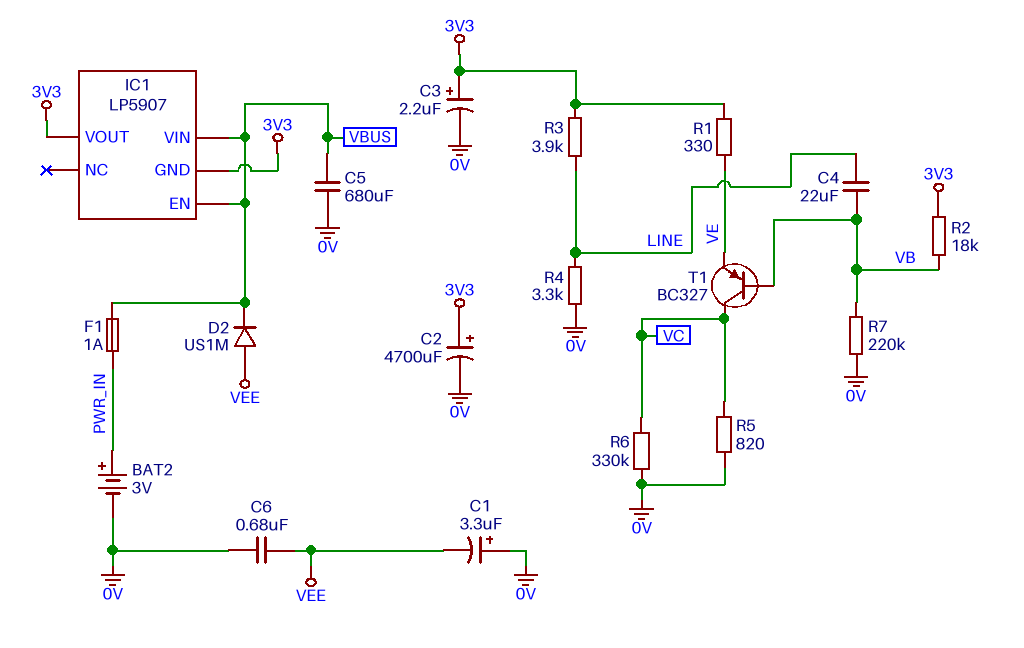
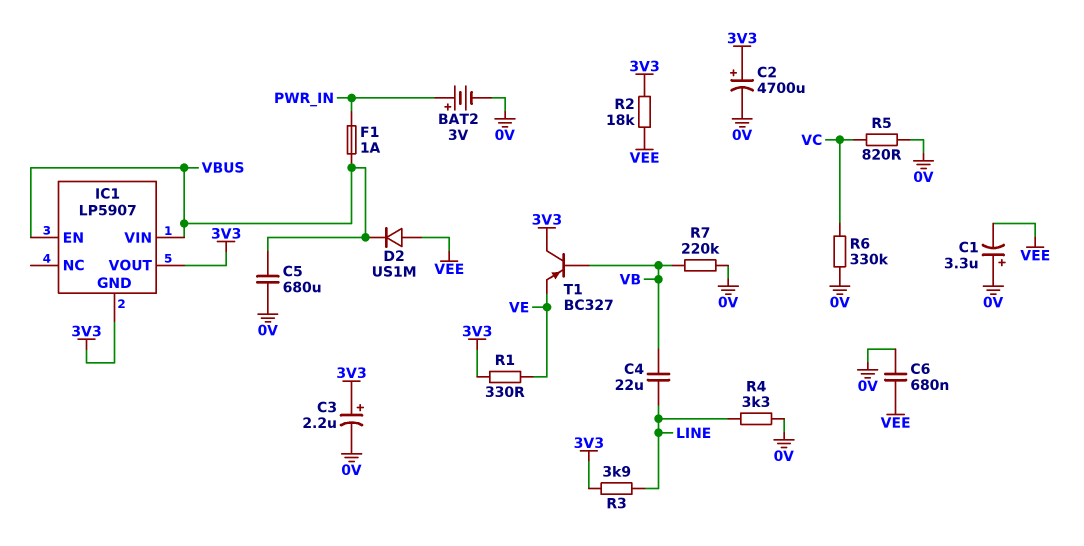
R2: 18k (3V3, VB) -> 18k (3V3, VEE)
T1: PNP BC327 (B VB, C VC, E VE) -> PNP BC327 (B VB, C 3V3, E VE)

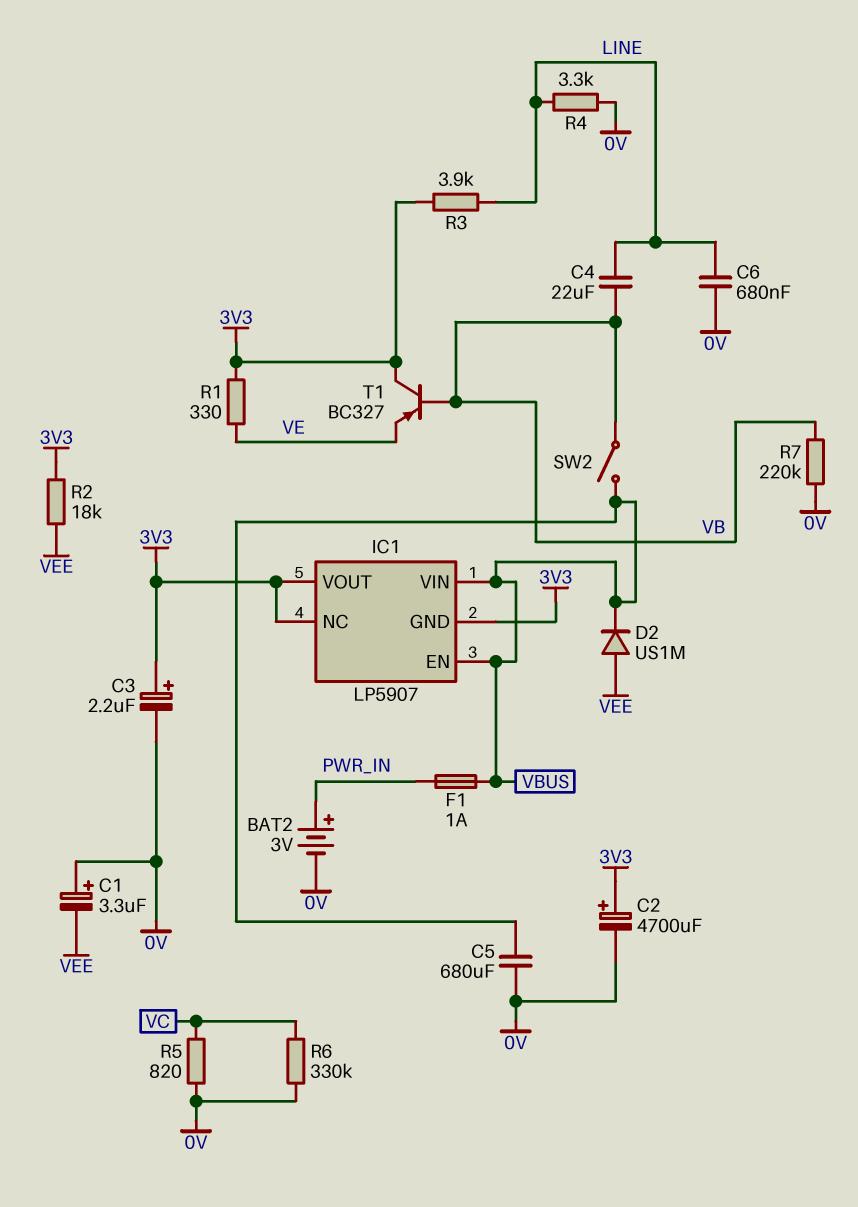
C6: 680nF (0V, VEE) -> 680nF (0V, LINE)
IC1 pin NC: none -> 3V3
SW2: none -> switch (VB, VBUS)

